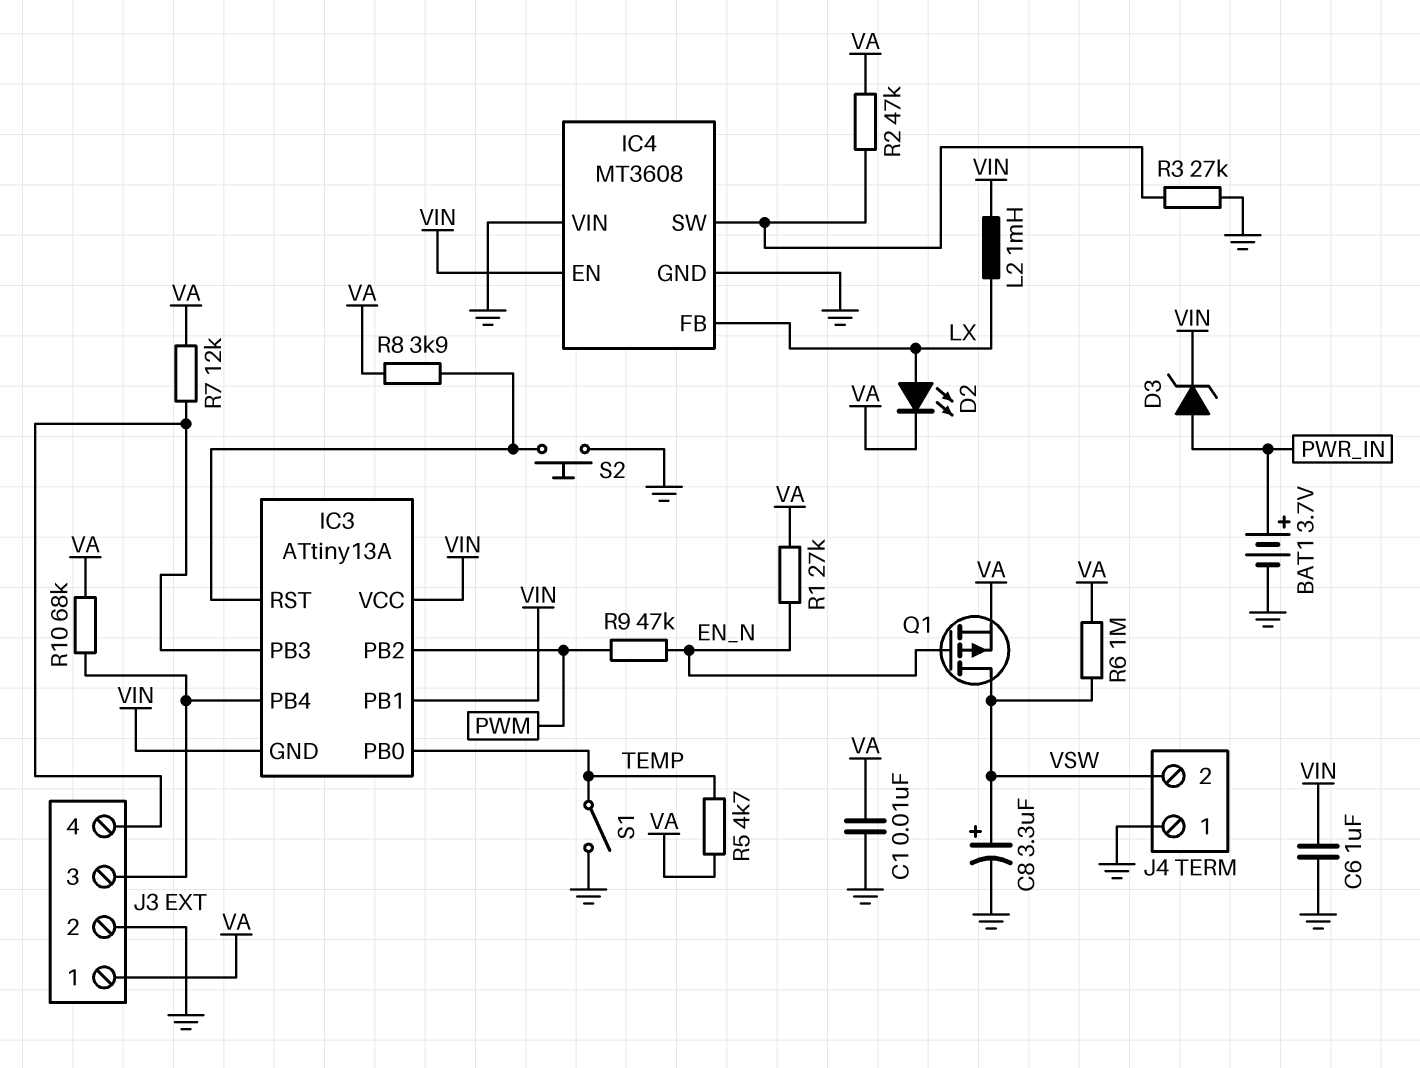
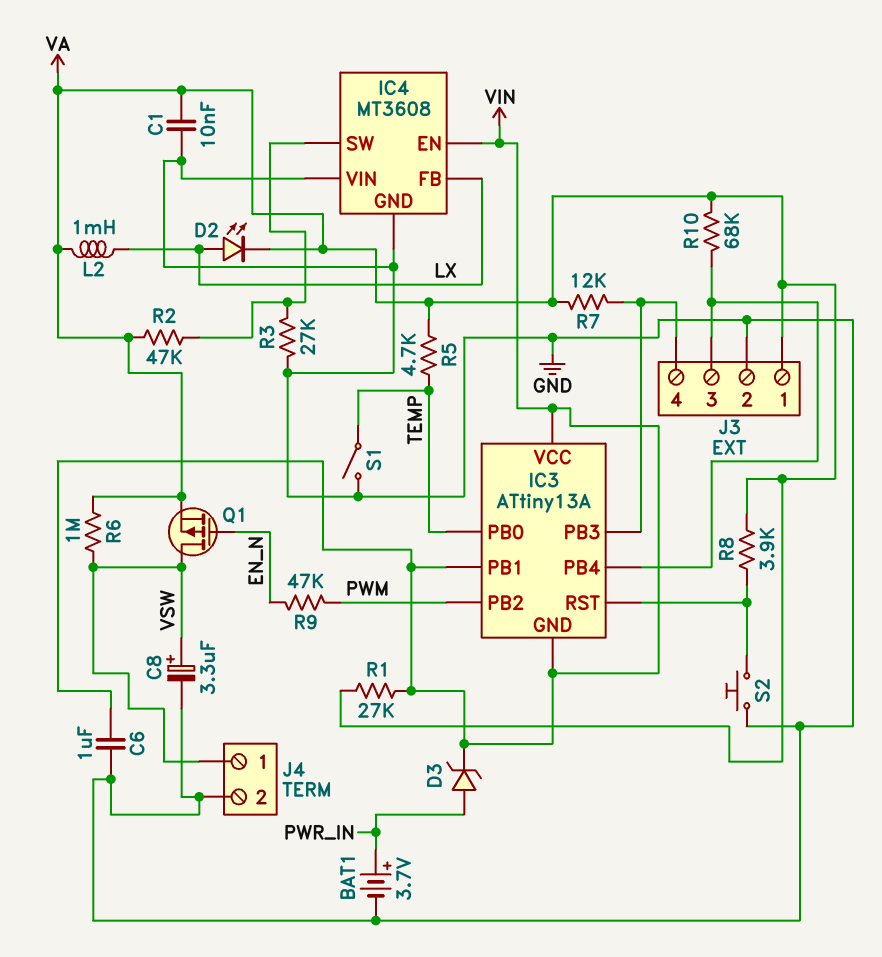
J4 pin 1: GND -> VSW
J4 pin 2: VSW -> GND
L2: 1mH (LX, VIN) -> 1mH (LX, VA)
R1: 27k (EN_N, VA) -> 27k (VA, VIN)

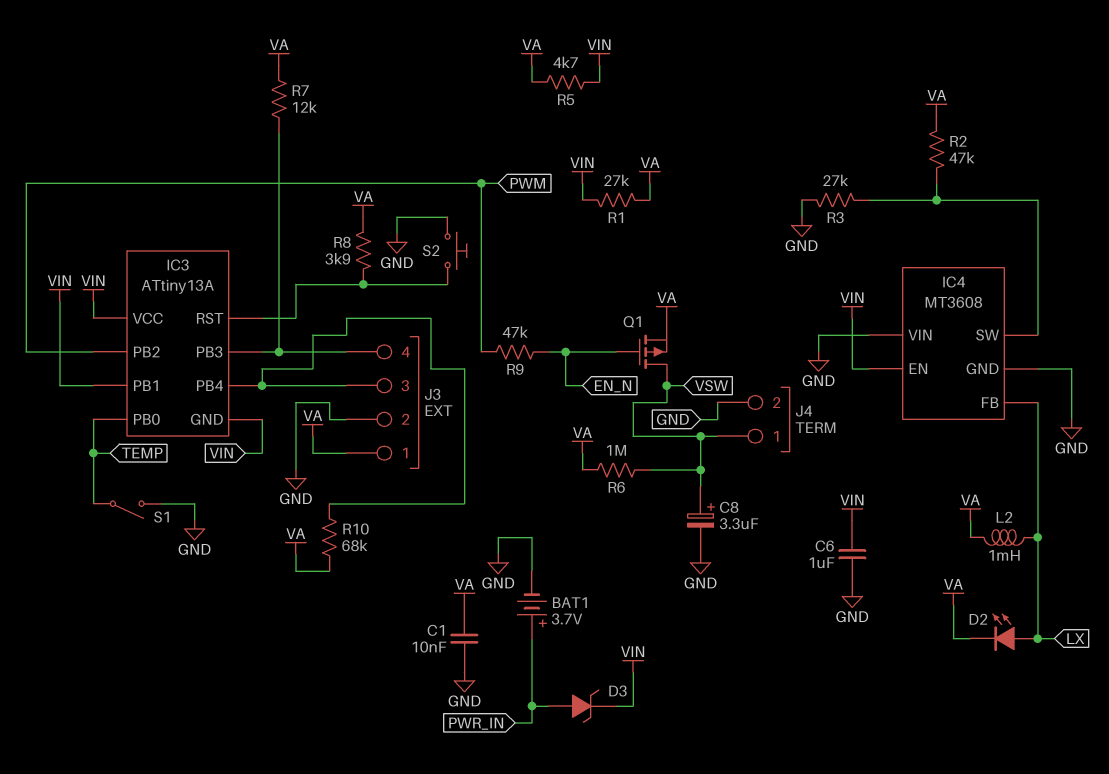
R5: 4.7k (TEMP, VA) -> 4.7k (VA, VIN)

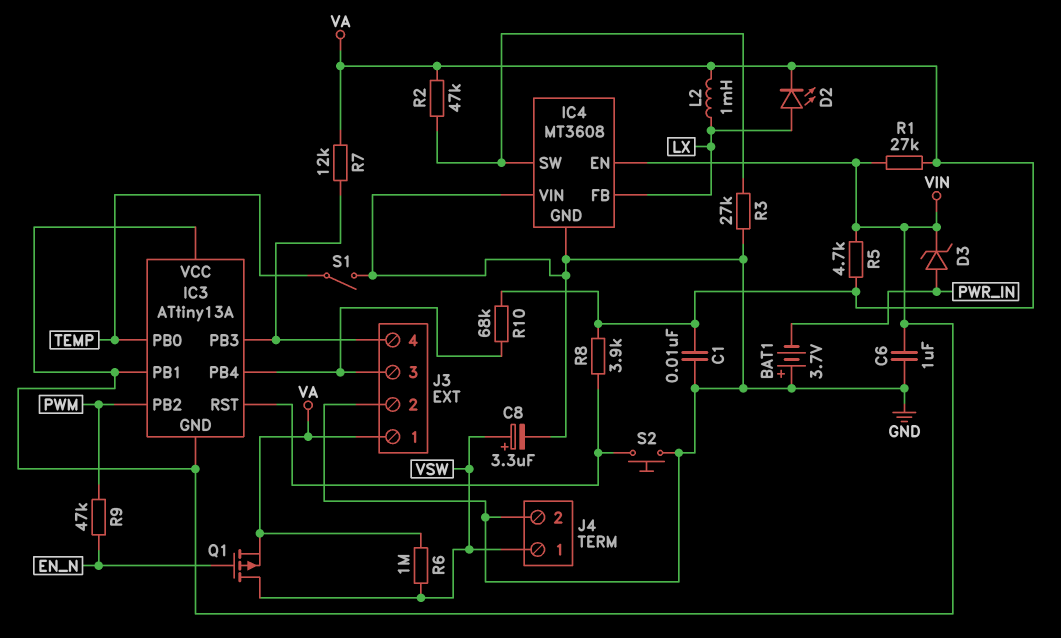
BAT1: 3.7V (plus PWR_IN, minus GND) -> 3.7V (plus GND, minus PWR_IN)

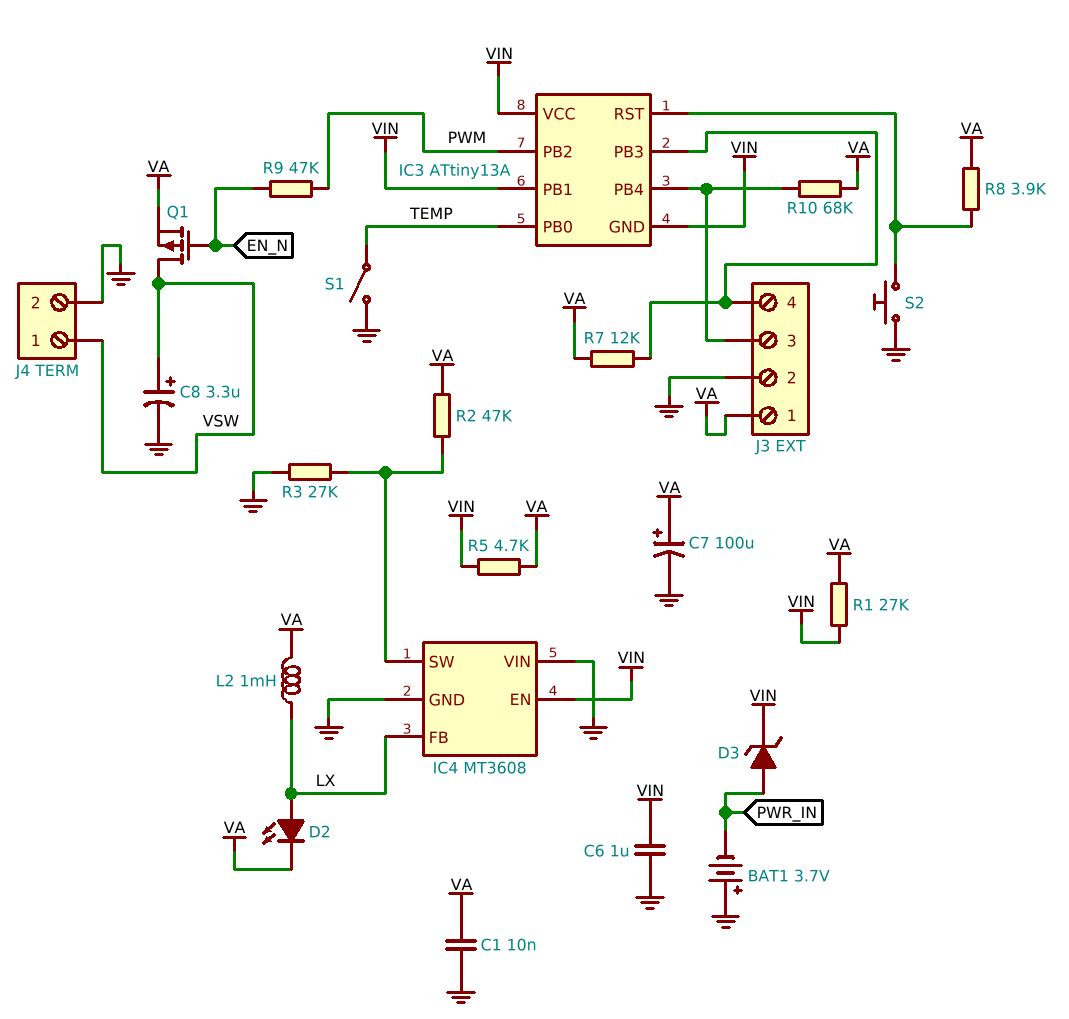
C7: none -> 100uF (plus VA, minus GND)
R6: 1M (VA, VSW) -> none

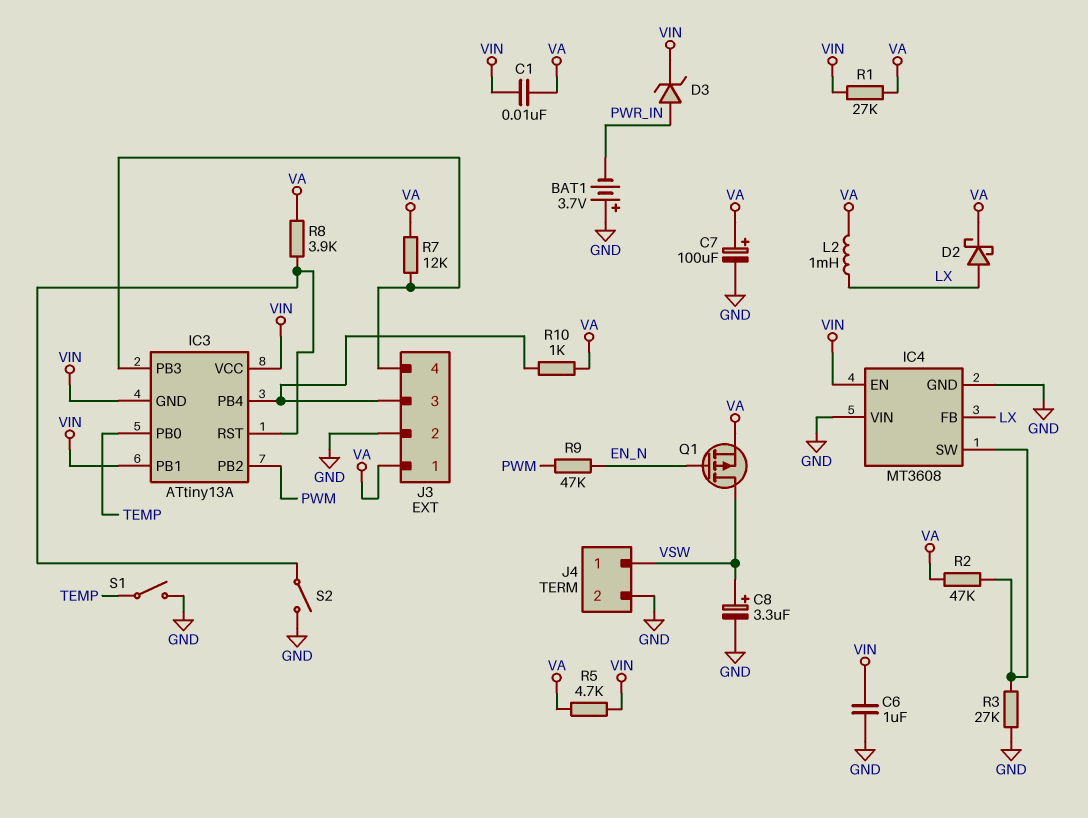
C1: 10nF (GND, VA) -> 10nF (VA, VIN)
D2: LED (A LX, K VA) -> schottky (A LX, K VA)
R10: 68k (IC3/PB4, VA) -> 1k (IC3/PB4, VA)
S2: button (GND, IC3/RST) -> switch (GND, IC3/RST)

